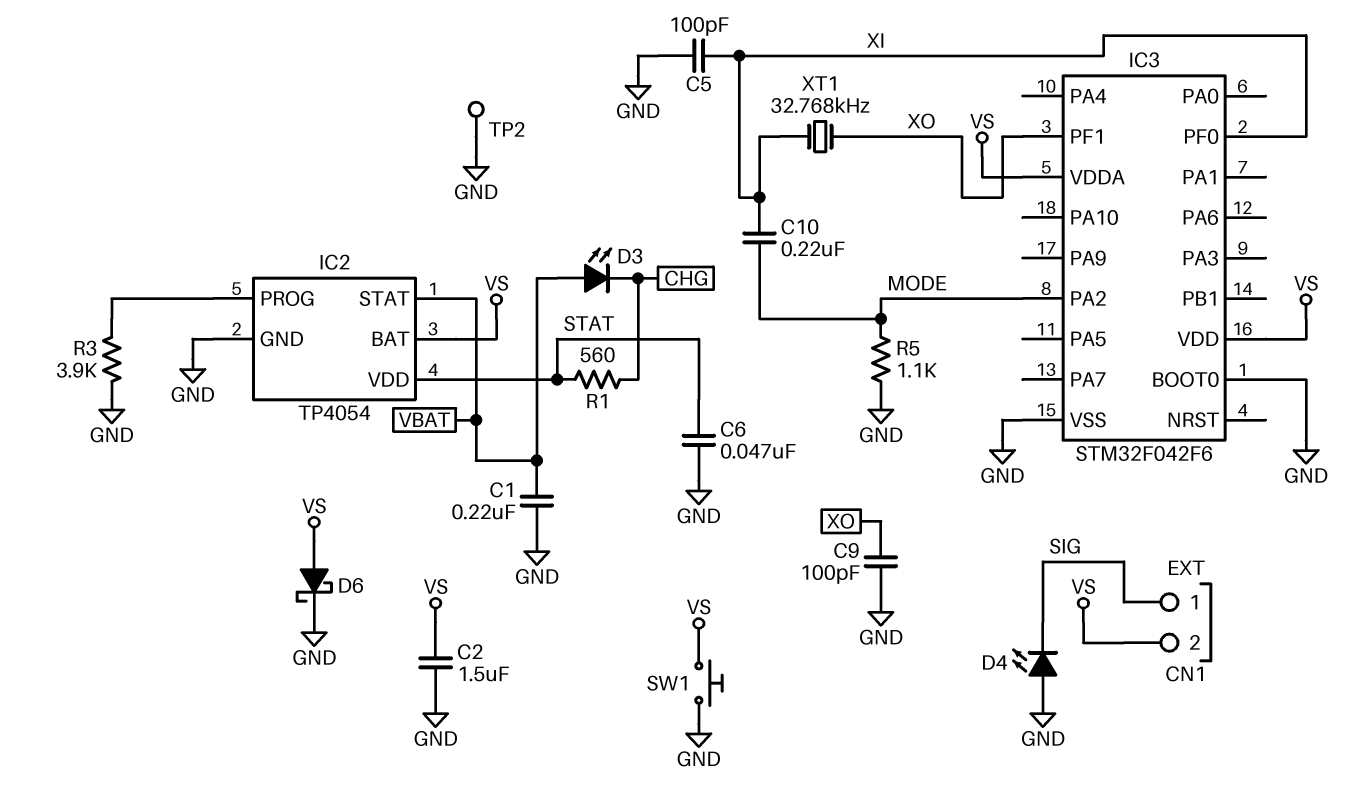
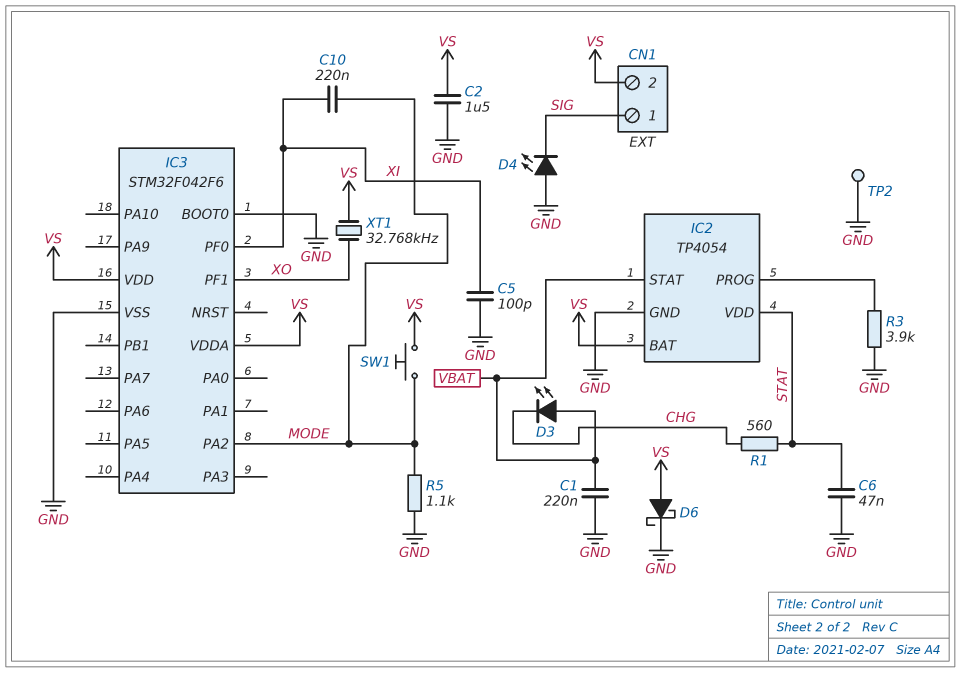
C9: 100pF (GND, XO) -> none
SW1: button (GND, VS) -> button (MODE, VS)
XT1: 32.768kHz (XI, XO) -> 32.768kHz (VS, XO)

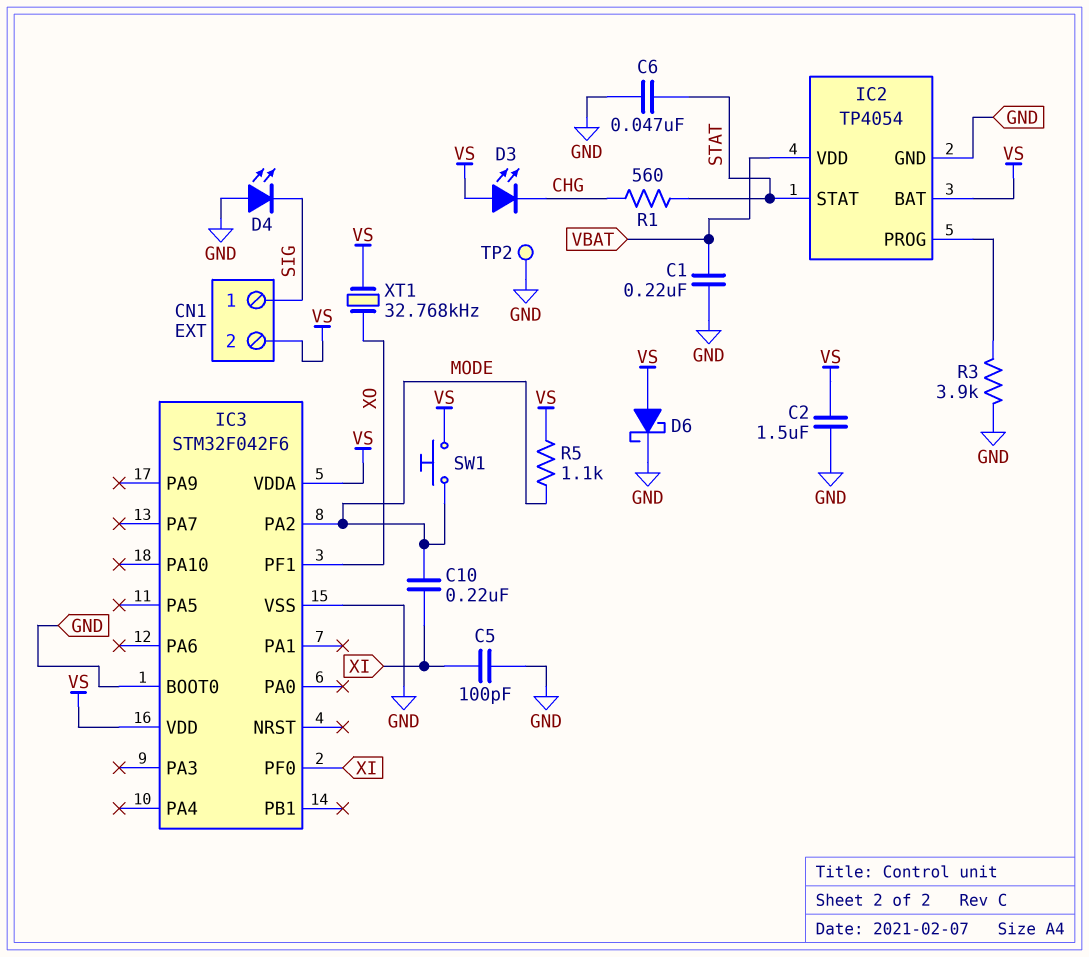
D3: LED (A VBAT, K CHG) -> LED (A VS, K CHG)
IC2 pin STAT: VBAT -> STAT
IC2 pin VDD: STAT -> VBAT
R5: 1.1k (GND, MODE) -> 1.1k (MODE, VS)

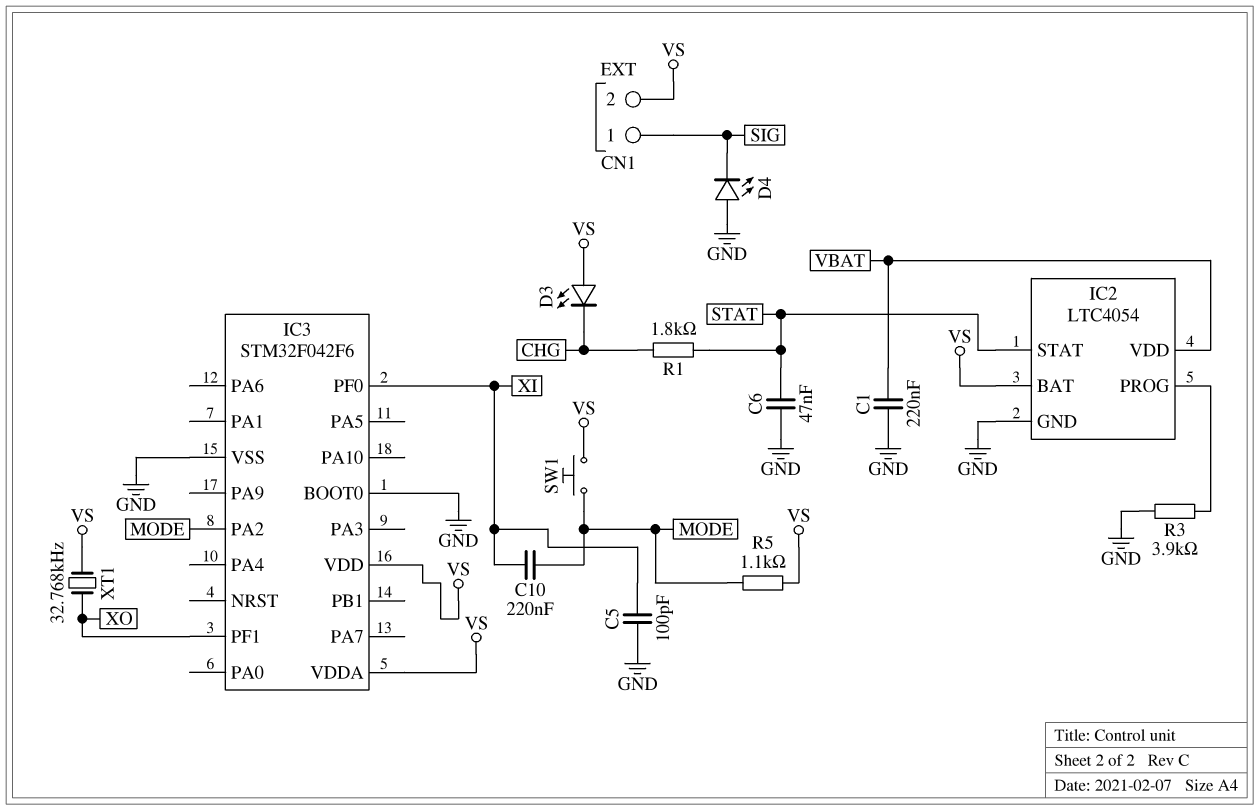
C2: 1.5uF (GND, VS) -> none
D6: schottky (A VS, K GND) -> none
IC2: TP4054 -> LTC4054
R1: 560 (CHG, STAT) -> 1.8k (CHG, STAT)
TP2: test point (GND) -> none

